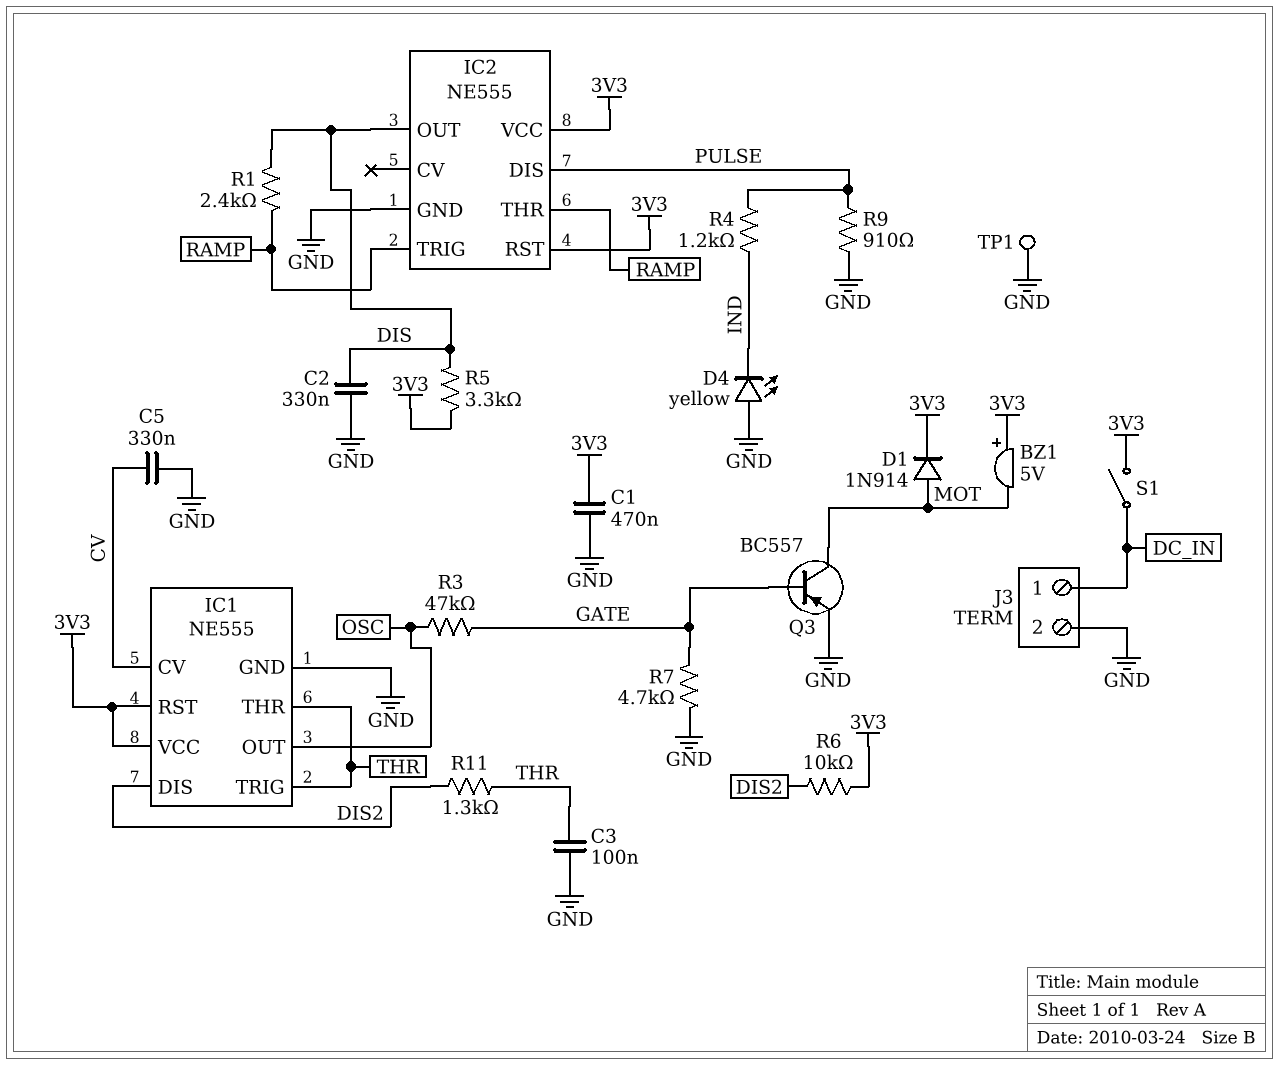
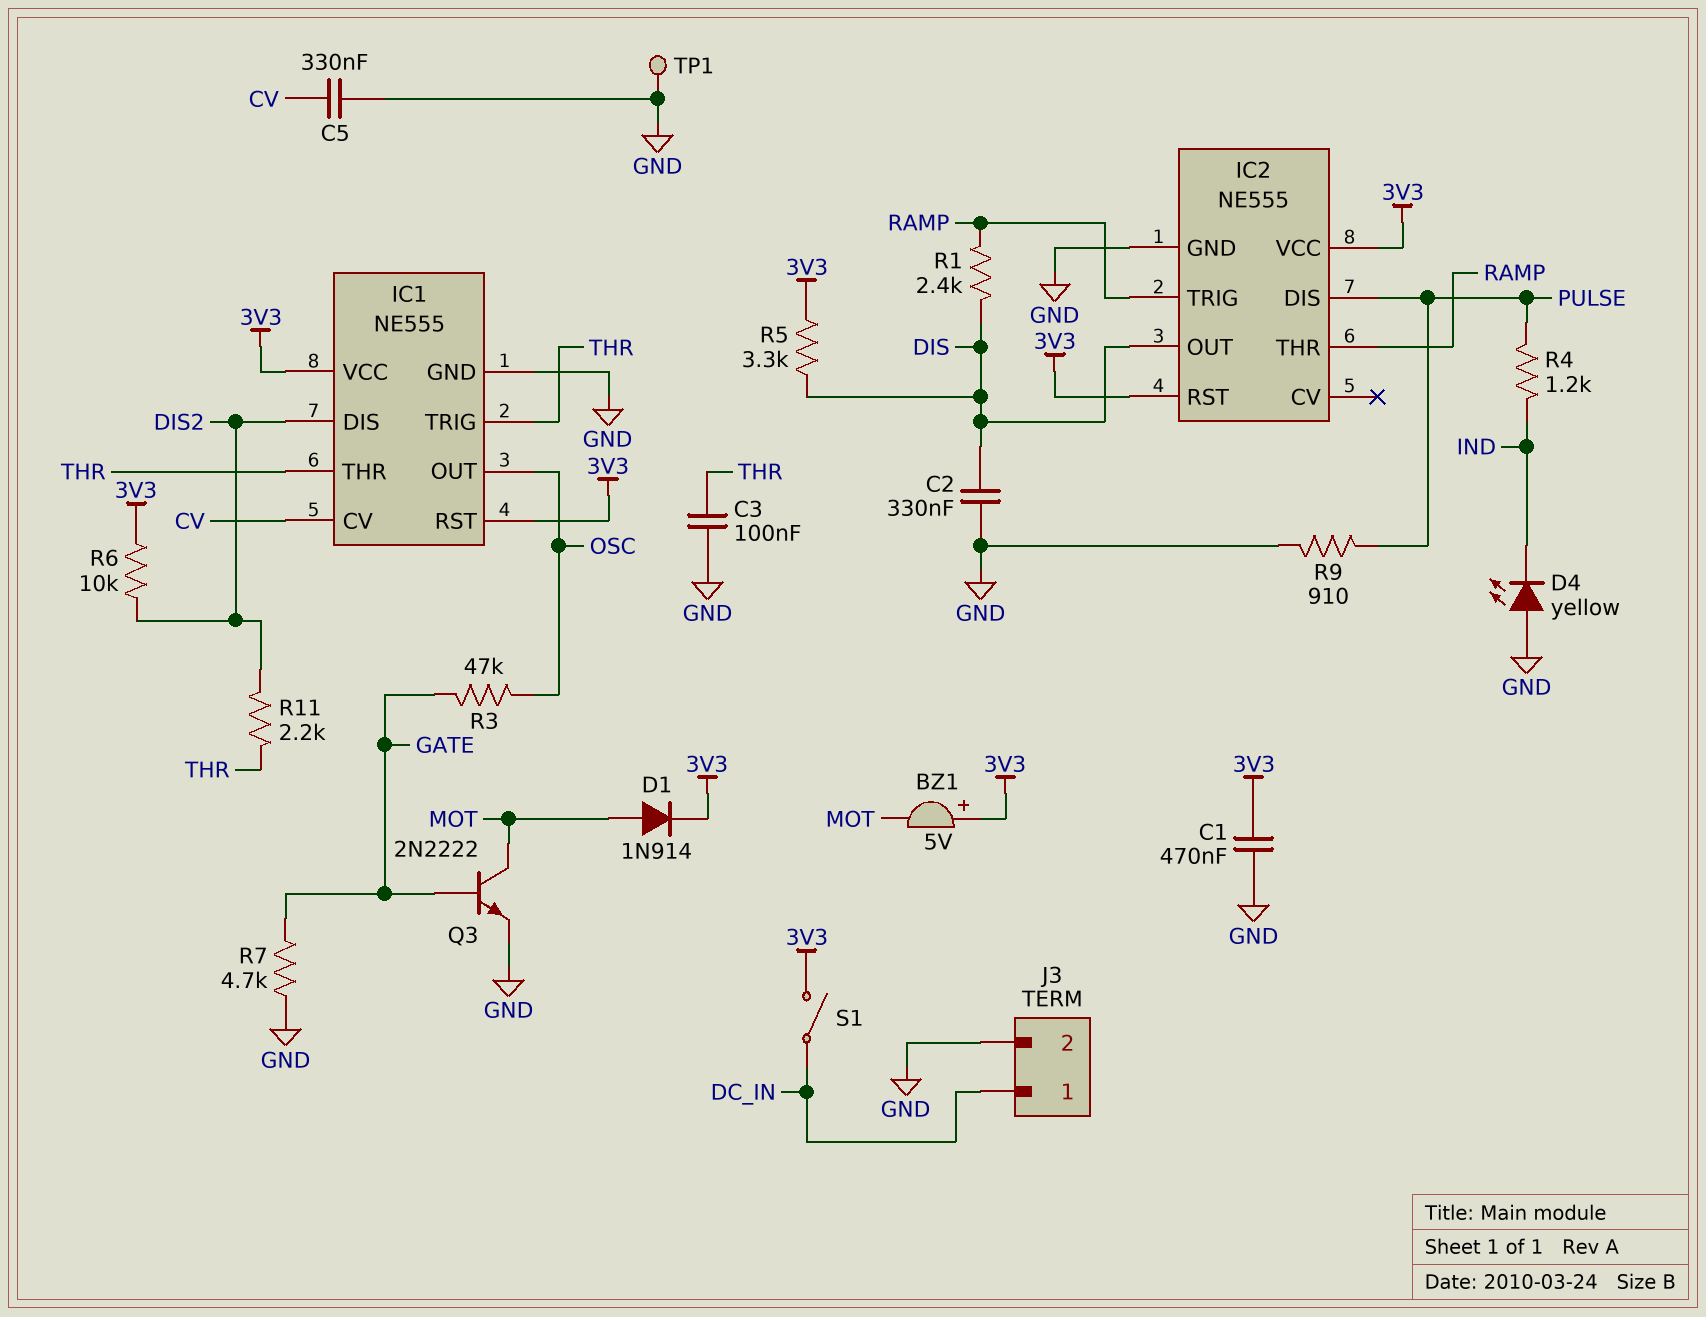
Q3: PNP BC557 (B GATE, C MOT, E GND) -> NPN 2N2222 (B GATE, C MOT, E GND)
R11: 1.3k (DIS2, THR) -> 2.2k (DIS2, THR)

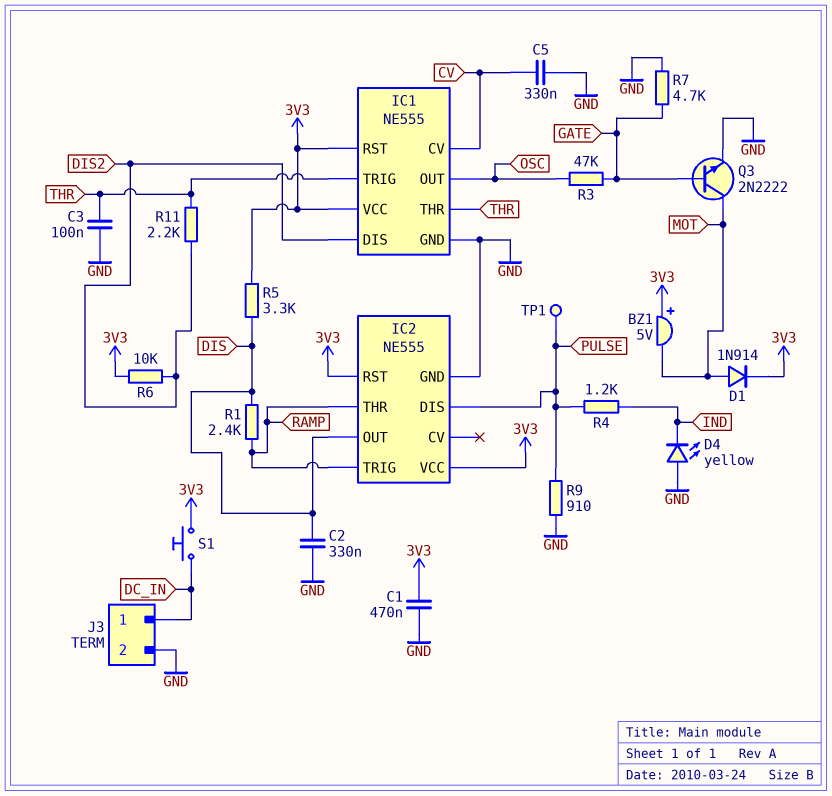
S1: switch (3V3, DC_IN) -> button (3V3, DC_IN)
TP1: test point (GND) -> test point (PULSE)

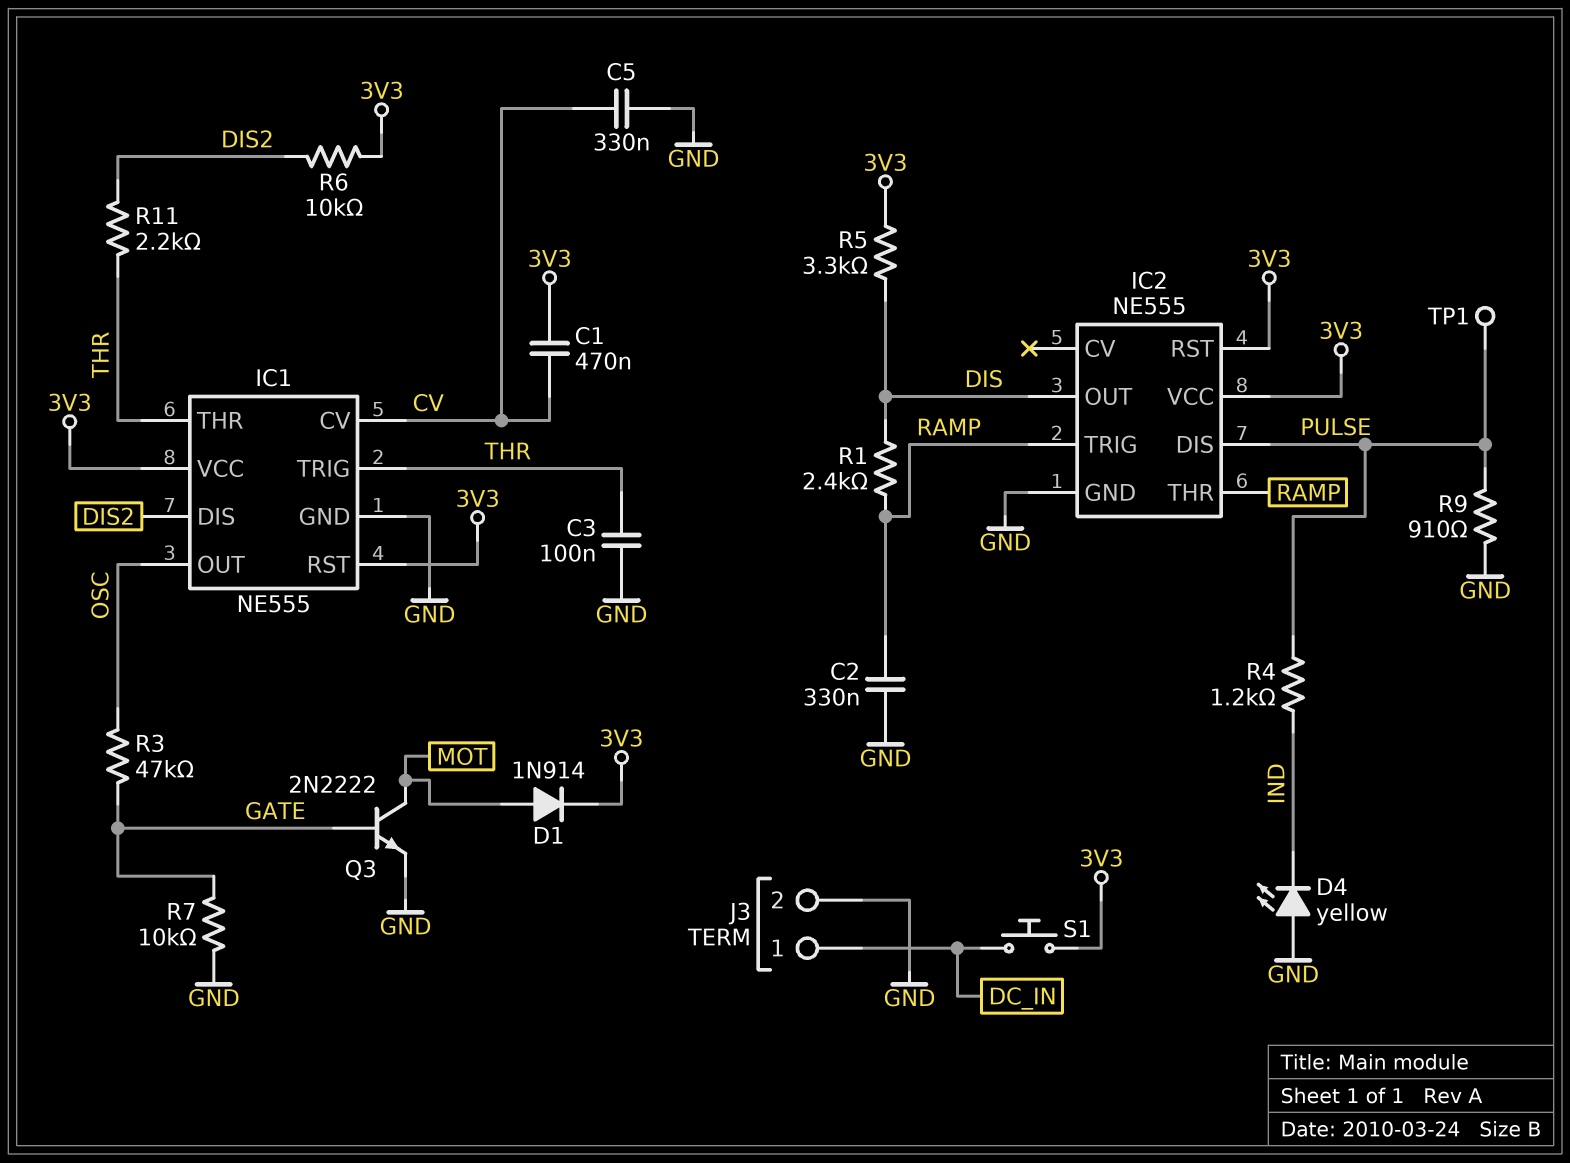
BZ1: buzzer 5V (plus 3V3, minus MOT) -> none
C1: 470nF (3V3, GND) -> 470nF (3V3, CV)
C2: 330nF (DIS, GND) -> 330nF (GND, RAMP)
R7: 4.7k (GATE, GND) -> 10k (GATE, GND)

